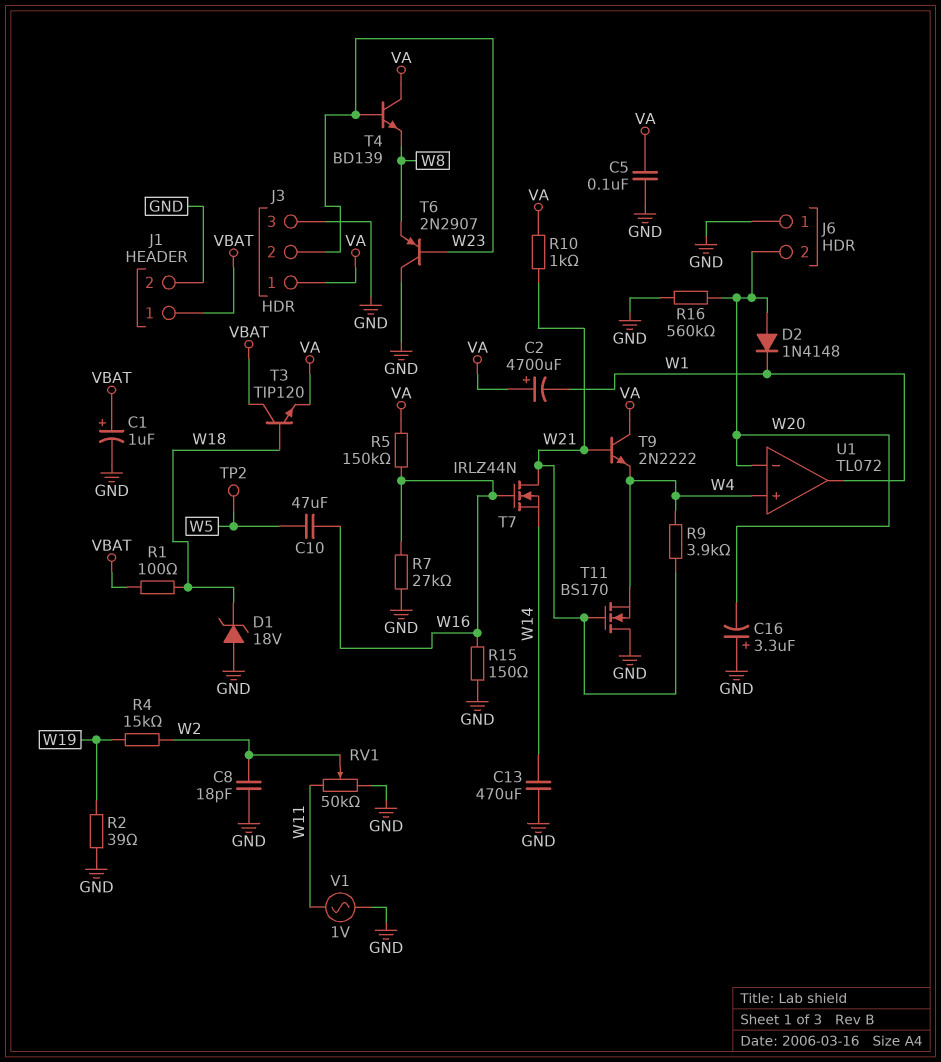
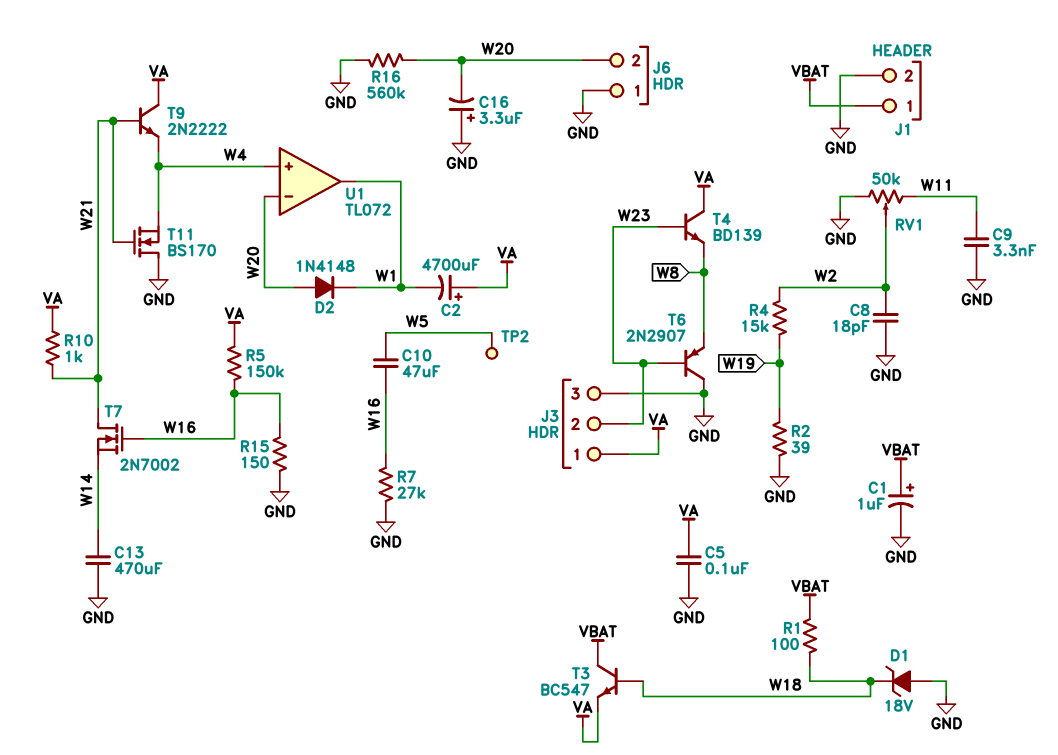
C9: none -> 3.3nF (GND, W11)
R9: 3.9k (W4, W21) -> none
T3: NPN TIP120 (B W18, C VBAT, E VA) -> NPN BC547 (B W18, C VBAT, E VA)
T7: NMOS IRLZ44N (G W16, D W21, S W14) -> NMOS 2N7002 (G W16, D W21, S W14)
V1: AC 1V (GND, W11) -> none

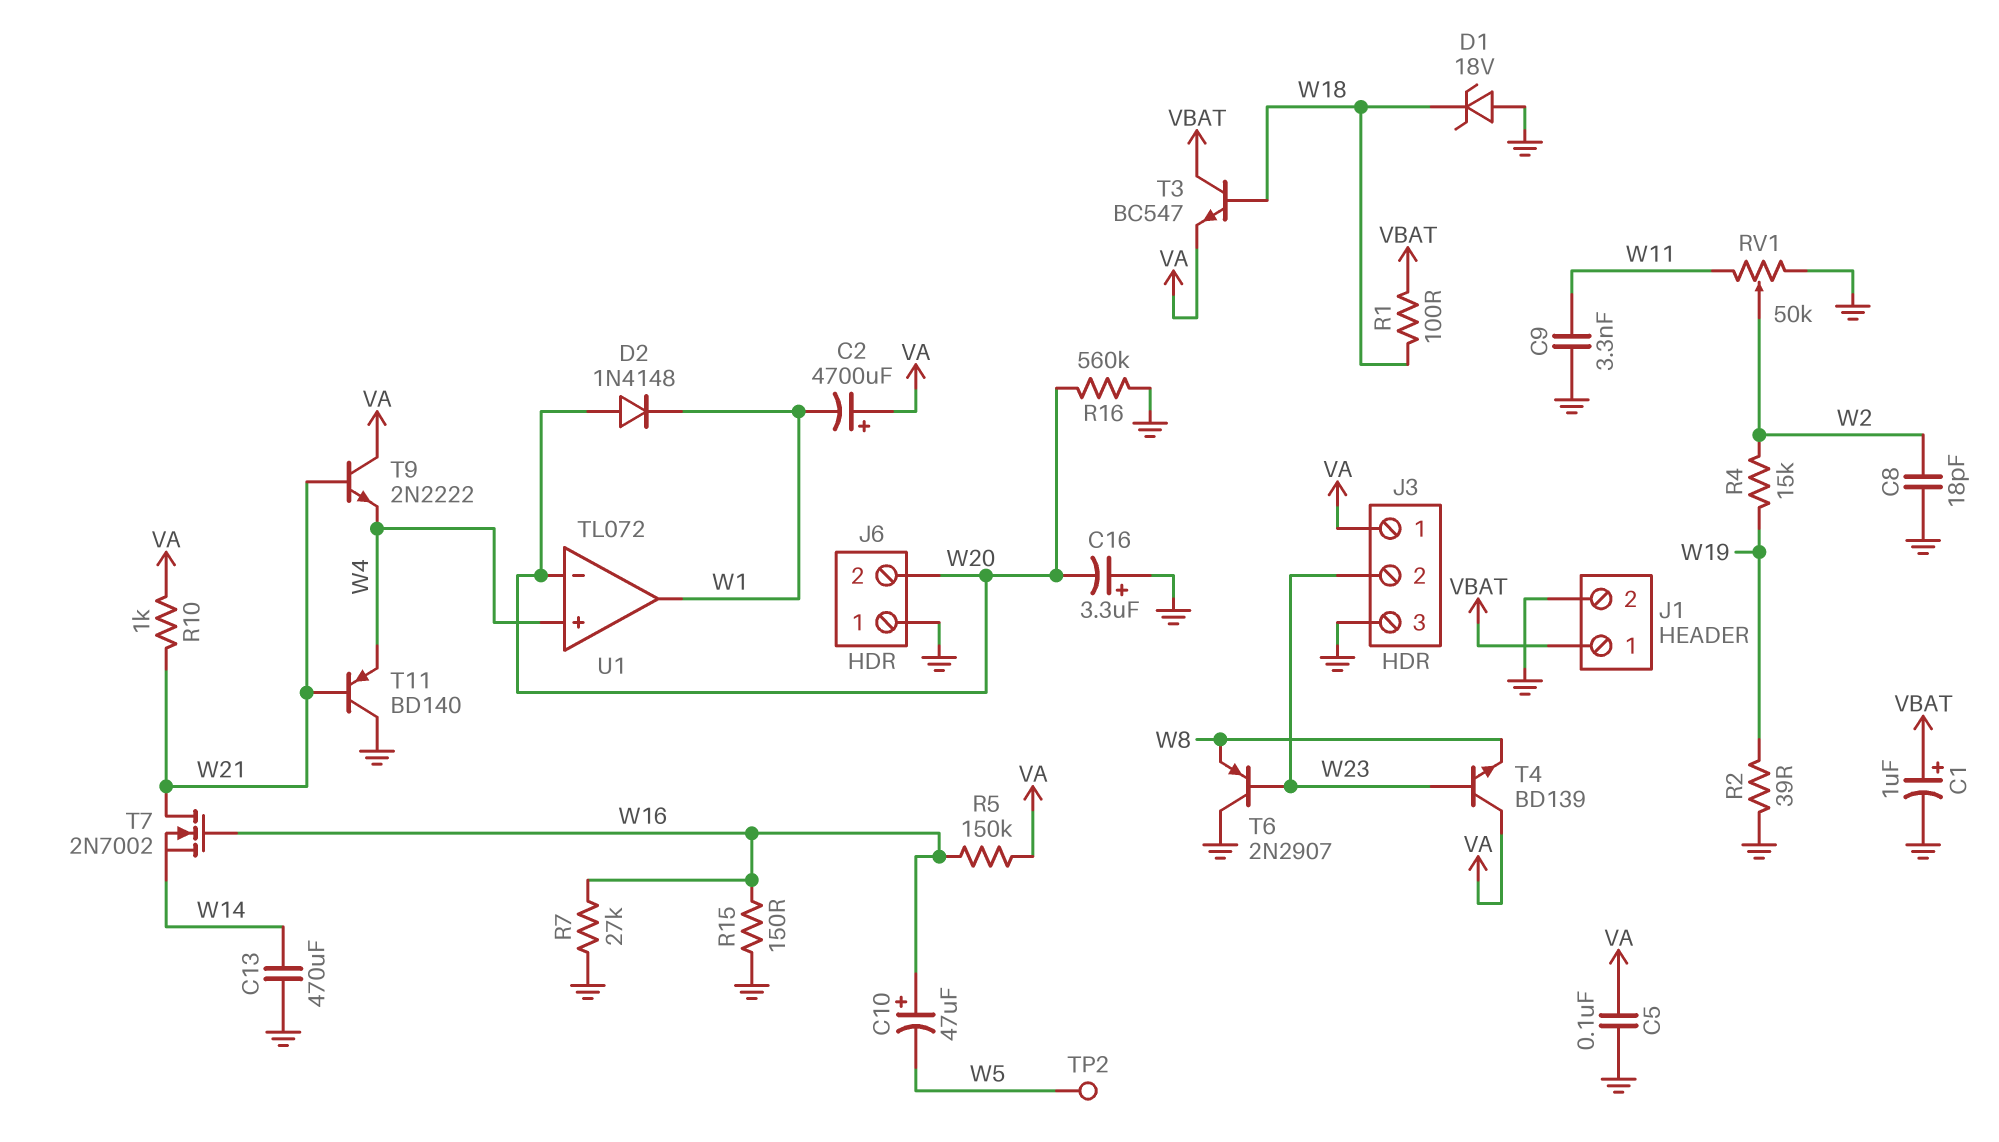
C10: 47uF (W5, W16) -> 47uF (plus W16, minus W5)
T11: NMOS BS170 (G W21, D GND, S W4) -> PNP BD140 (B W21, C GND, E W4)

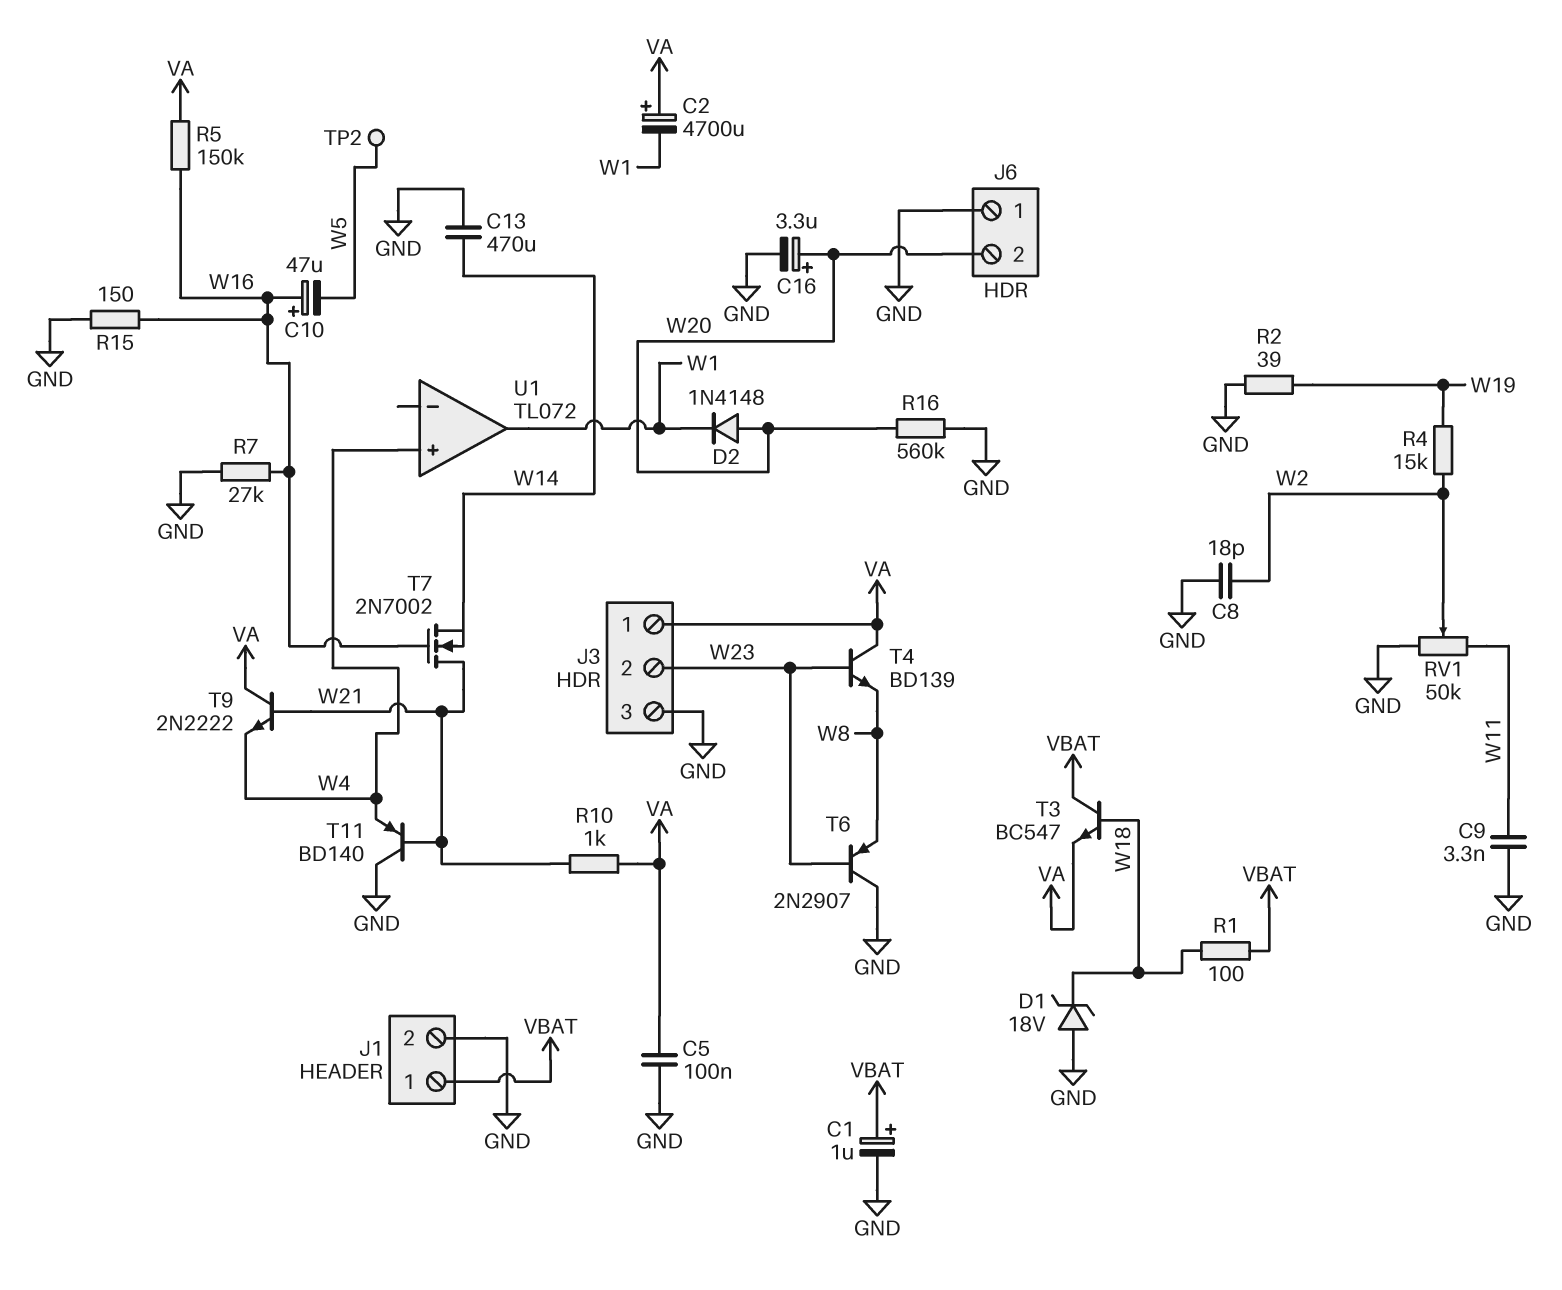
C16: 3.3uF (plus GND, minus W20) -> 3.3uF (plus W20, minus GND)
U1 pin in-: W20 -> none

